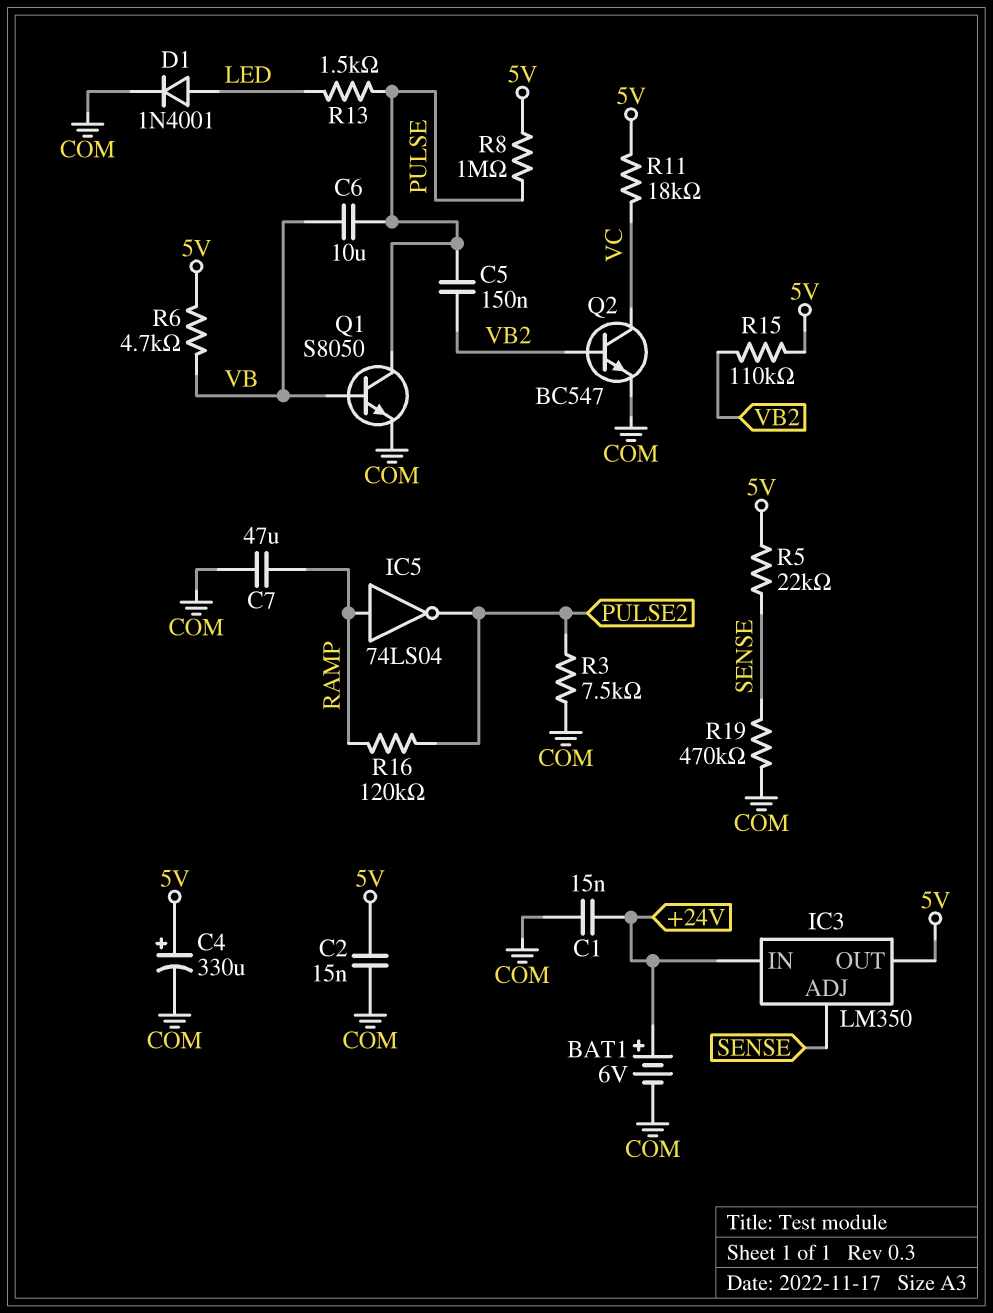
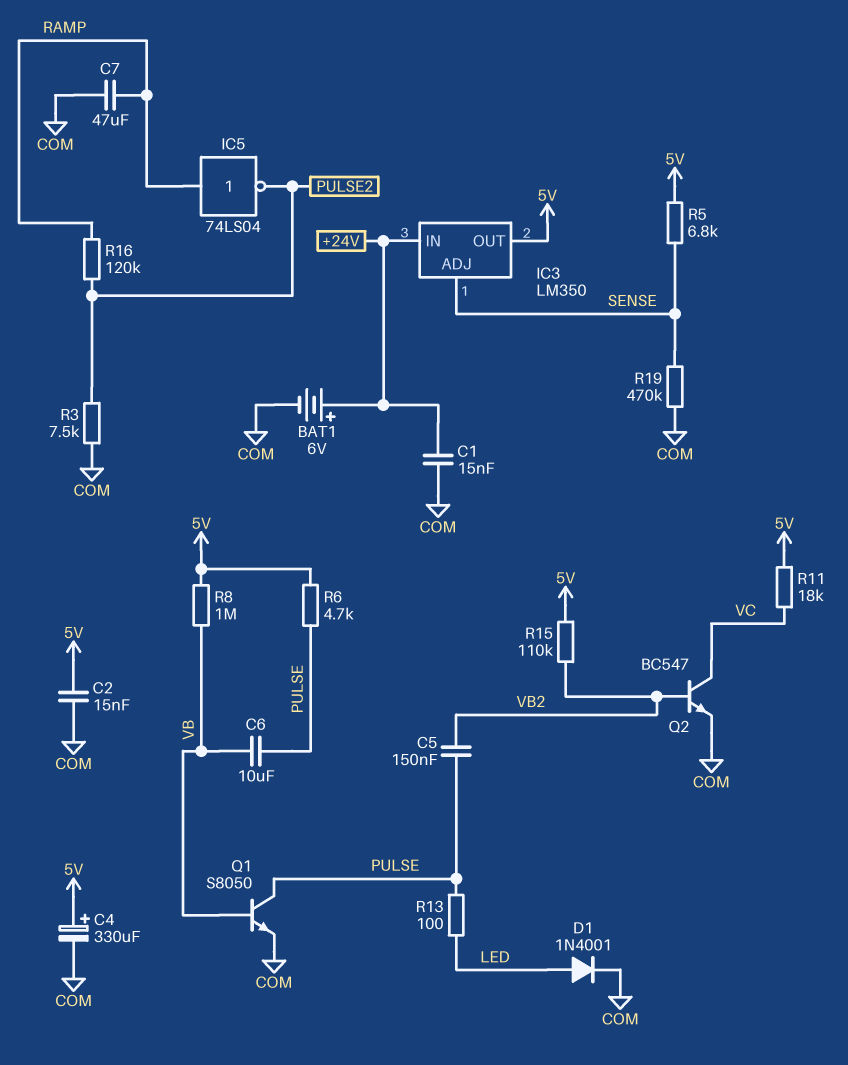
R5: 22k (5V, SENSE) -> 6.8k (5V, SENSE)
R6: 4.7k (5V, VB) -> 4.7k (5V, PULSE)
R8: 1M (5V, PULSE) -> 1M (5V, VB)
R13: 1.5k (LED, PULSE) -> 100 (LED, PULSE)

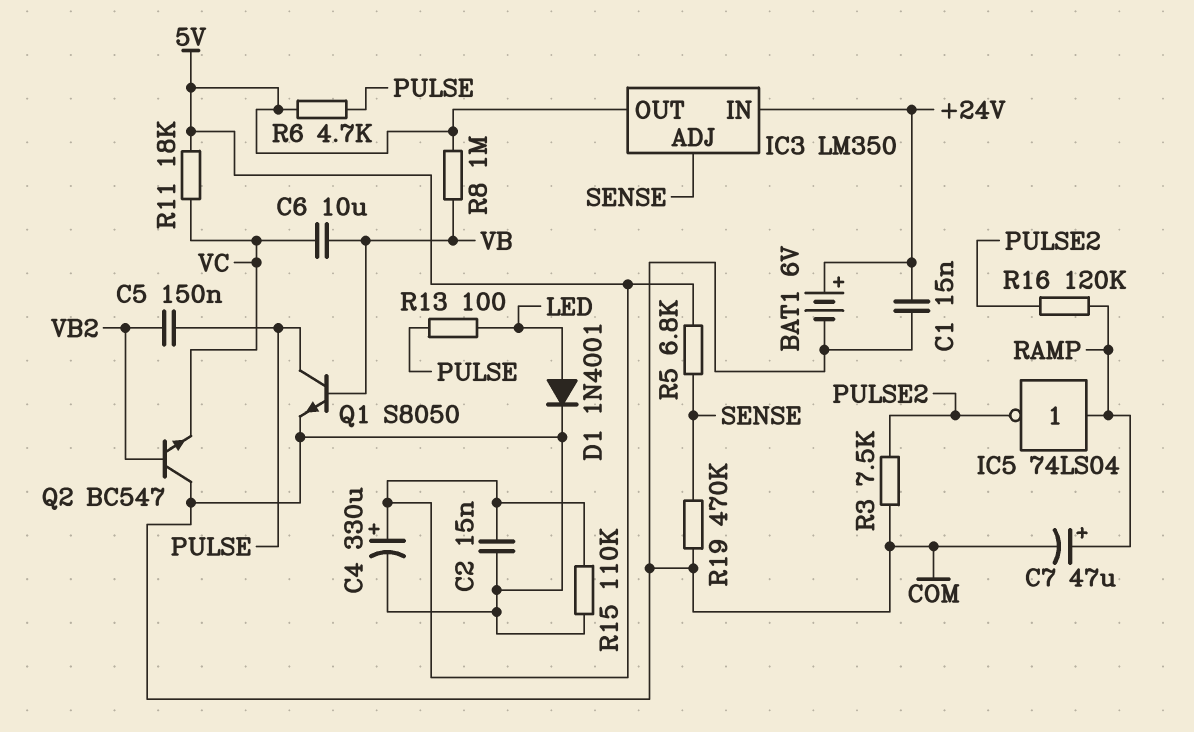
C6: 10uF (PULSE, VB) -> 10uF (VB, VC)
C7: 47uF (COM, RAMP) -> 47uF (plus RAMP, minus COM)
Q2: NPN BC547 (B VB2, C VC, E COM) -> NPN BC547 (B VB2, C COM, E VC)
R15: 110k (5V, VB2) -> 110k (5V, COM)

